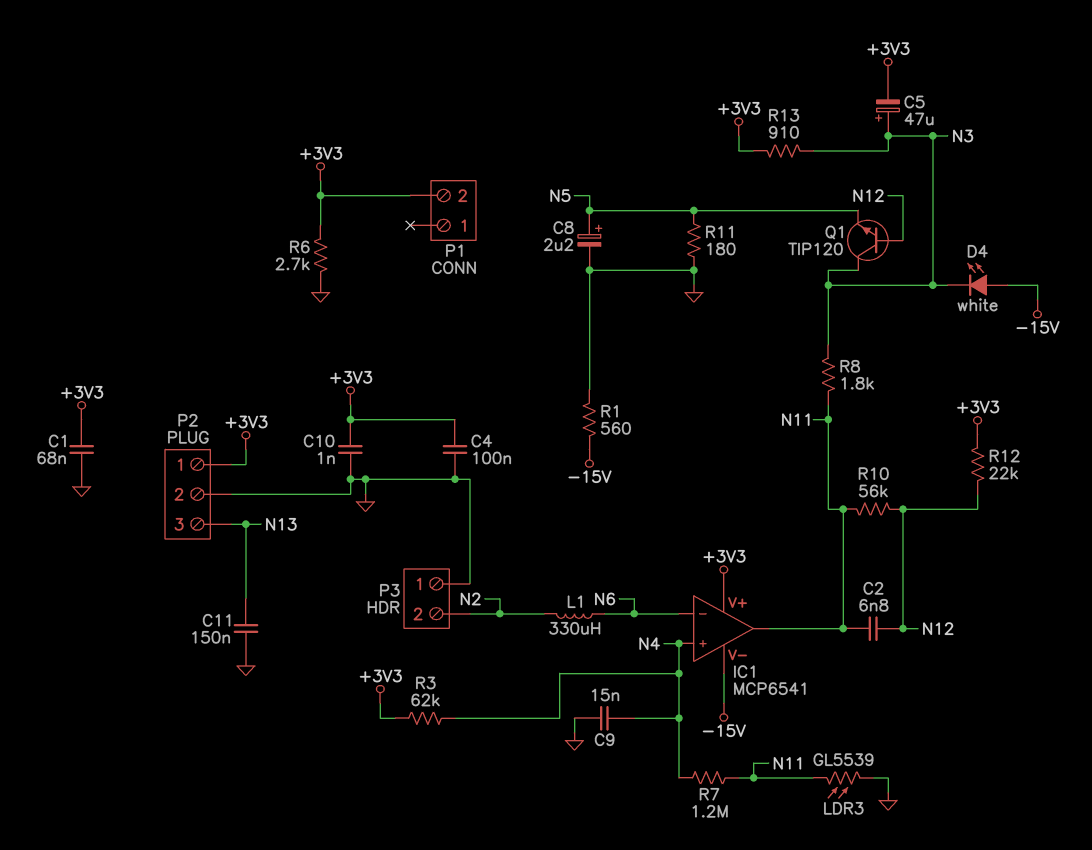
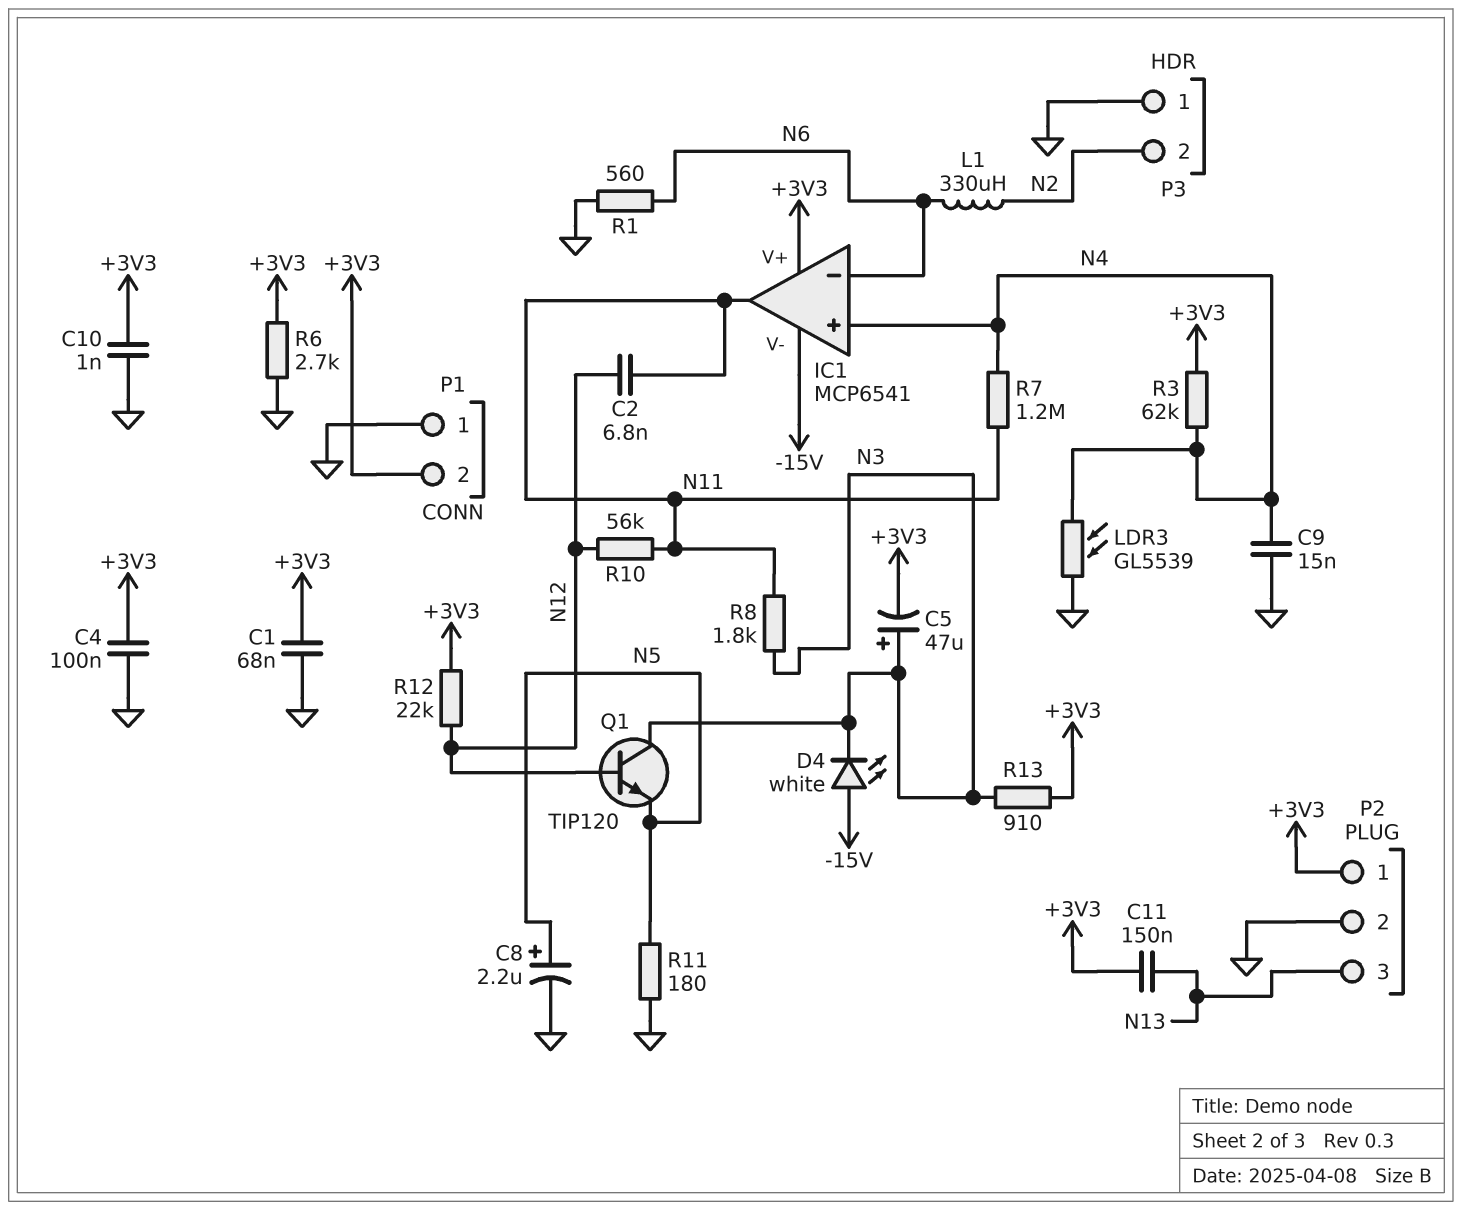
C11: 150nF (GND, N13) -> 150nF (+3V3, N13)
LDR3: GL5539 (GND, N11) -> GL5539 (GND, N4)
P1 pin 1: none -> GND
R1: 560 (-15V, GND) -> 560 (GND, N6)

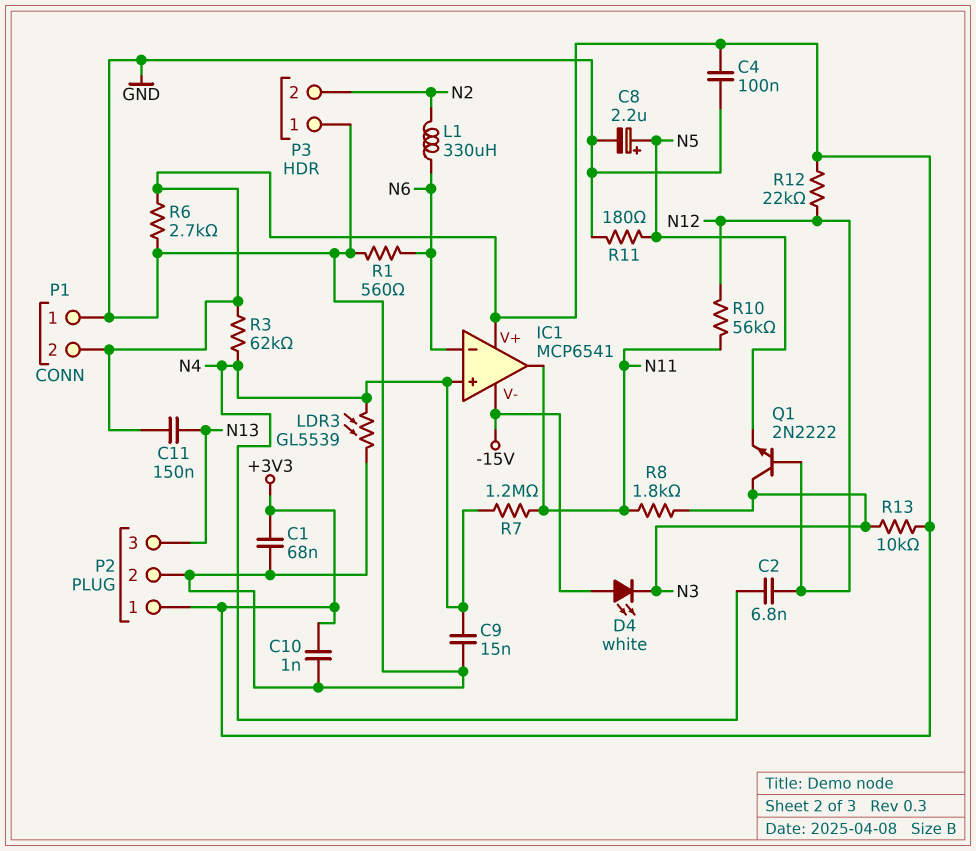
C2: 6.8nF (N11, N12) -> 6.8nF (N4, N12)
C5: 47uF (plus N3, minus +3V3) -> none
Q1: NPN TIP120 (B N12, C N3, E N5) -> NPN 2N2222 (B N12, C N3, E N5)
R13: 910 (+3V3, N3) -> 10k (+3V3, N3)

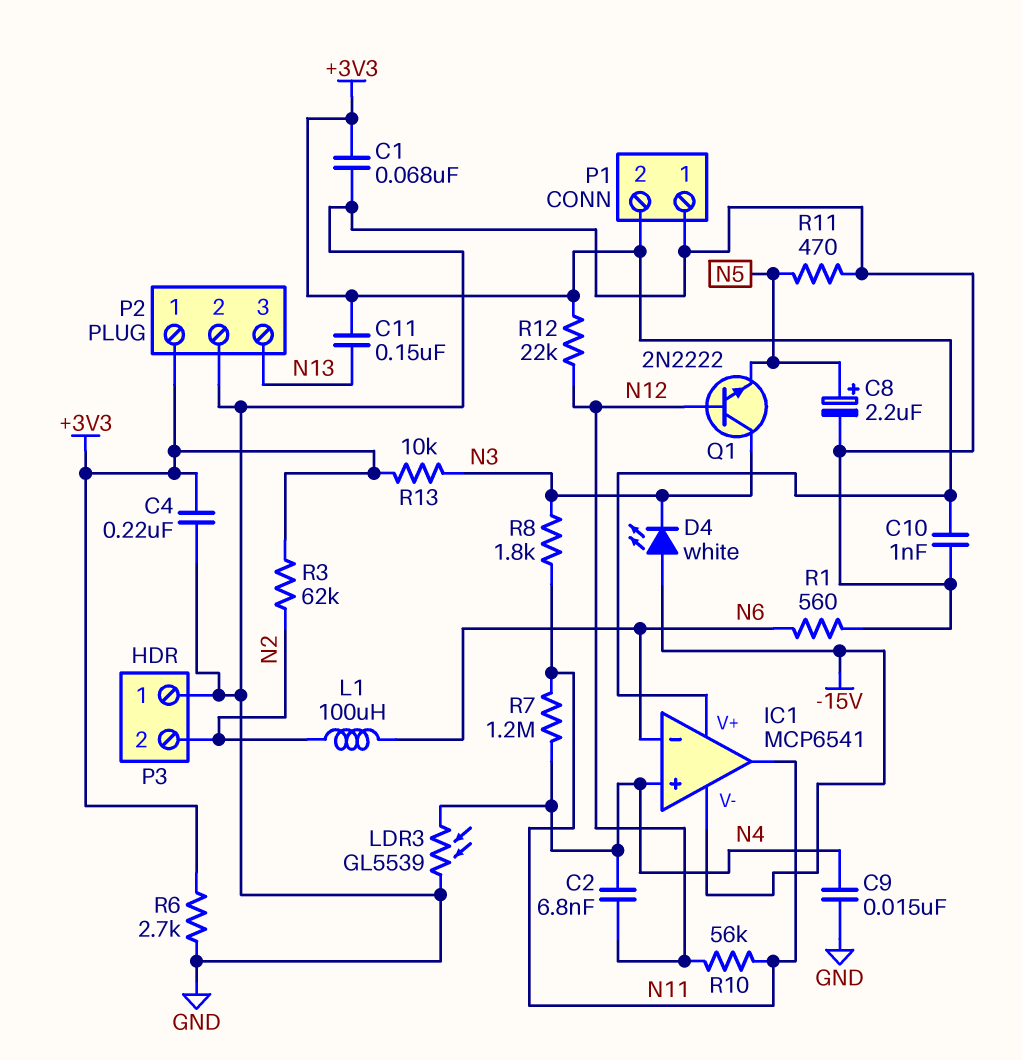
C4: 100nF (+3V3, GND) -> 220nF (+3V3, GND)
L1: 330uH (N2, N6) -> 100uH (N2, N6)
R3: 62k (+3V3, N4) -> 62k (+3V3, N2)
R11: 180 (GND, N5) -> 470 (GND, N5)

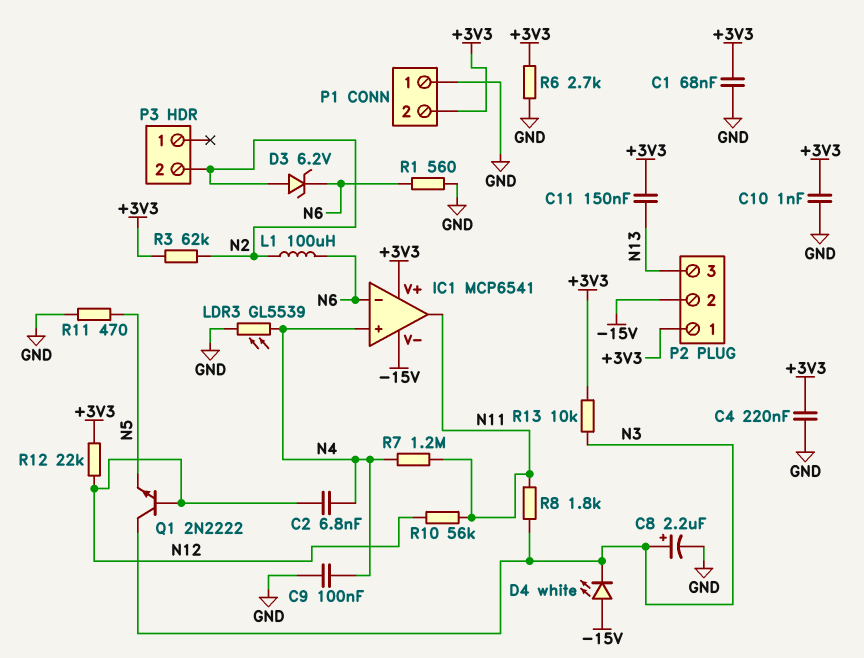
C8: 2.2uF (plus N5, minus GND) -> 2.2uF (plus N3, minus GND)
C9: 15nF (GND, N4) -> 100nF (GND, N4)
D3: none -> zener 6.2V (A N2, K N6)
P2 pin 2: GND -> -15V
P3 pin 1: GND -> none

